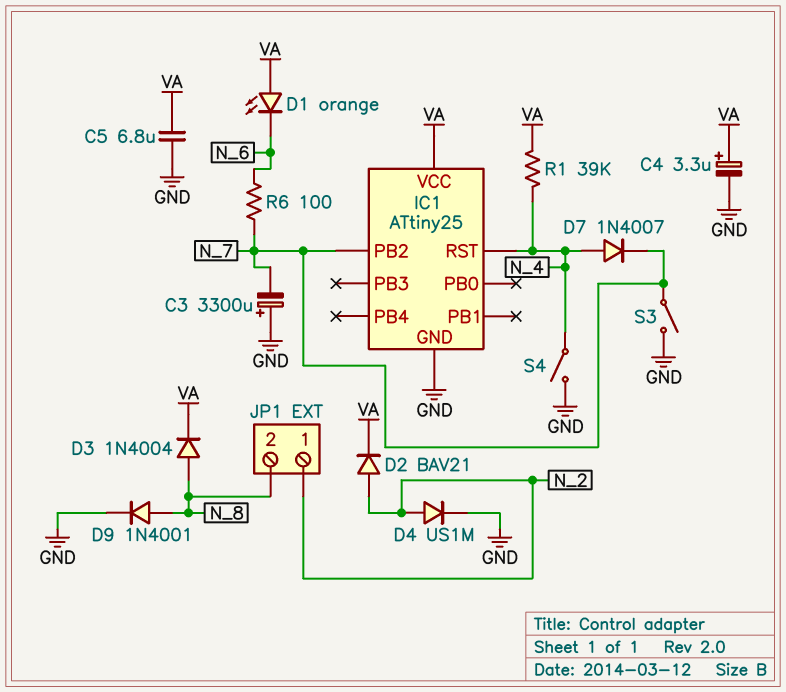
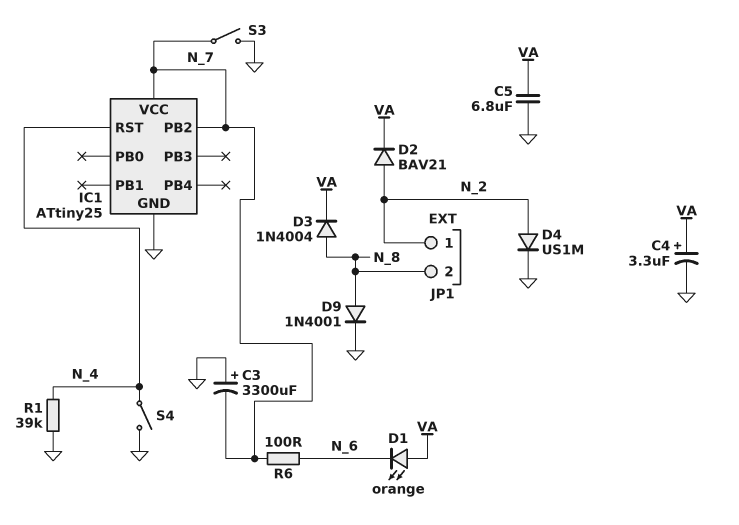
D7: diode 1N4007 (A N_4, K N_7) -> none
IC1 pin VCC: VA -> N_7
R1: 39k (N_4, VA) -> 39k (GND, N_4)

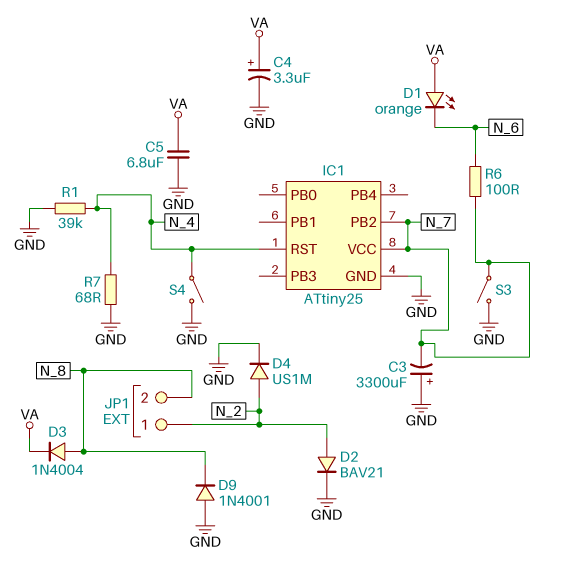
D2: diode BAV21 (A N_2, K VA) -> diode BAV21 (A N_2, K GND)
D9: diode 1N4001 (A N_8, K GND) -> diode 1N4001 (A GND, K N_8)
R7: none -> 68 (GND, N_4)

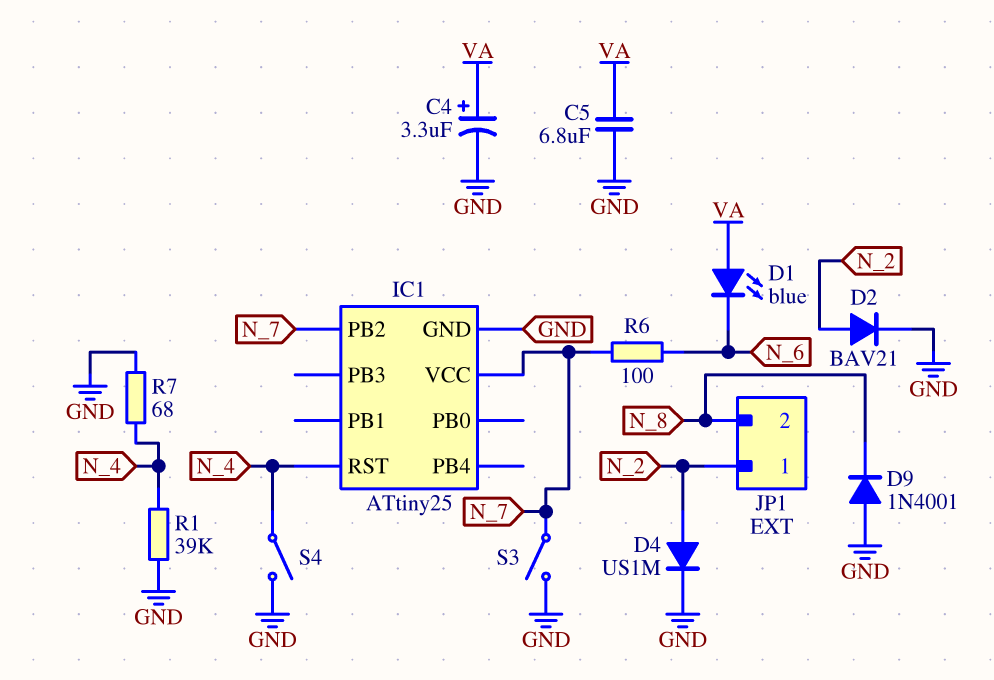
C3: 3300uF (plus GND, minus N_7) -> none
D1: LED orange (A VA, K N_6) -> LED blue (A VA, K N_6)
D3: diode 1N4004 (A N_8, K VA) -> none

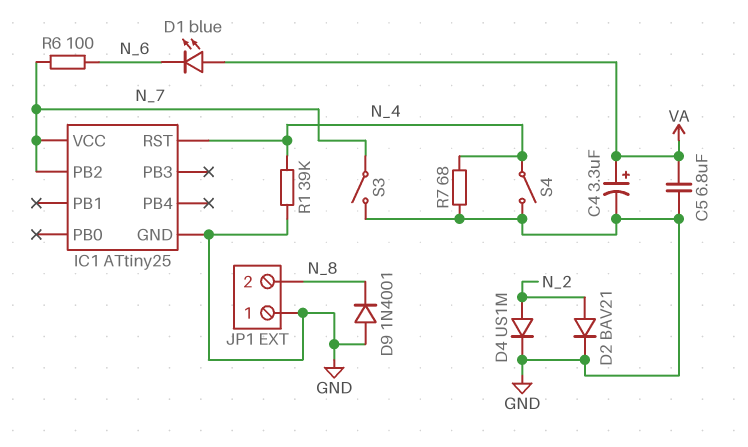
JP1 pin 1: N_2 -> GND

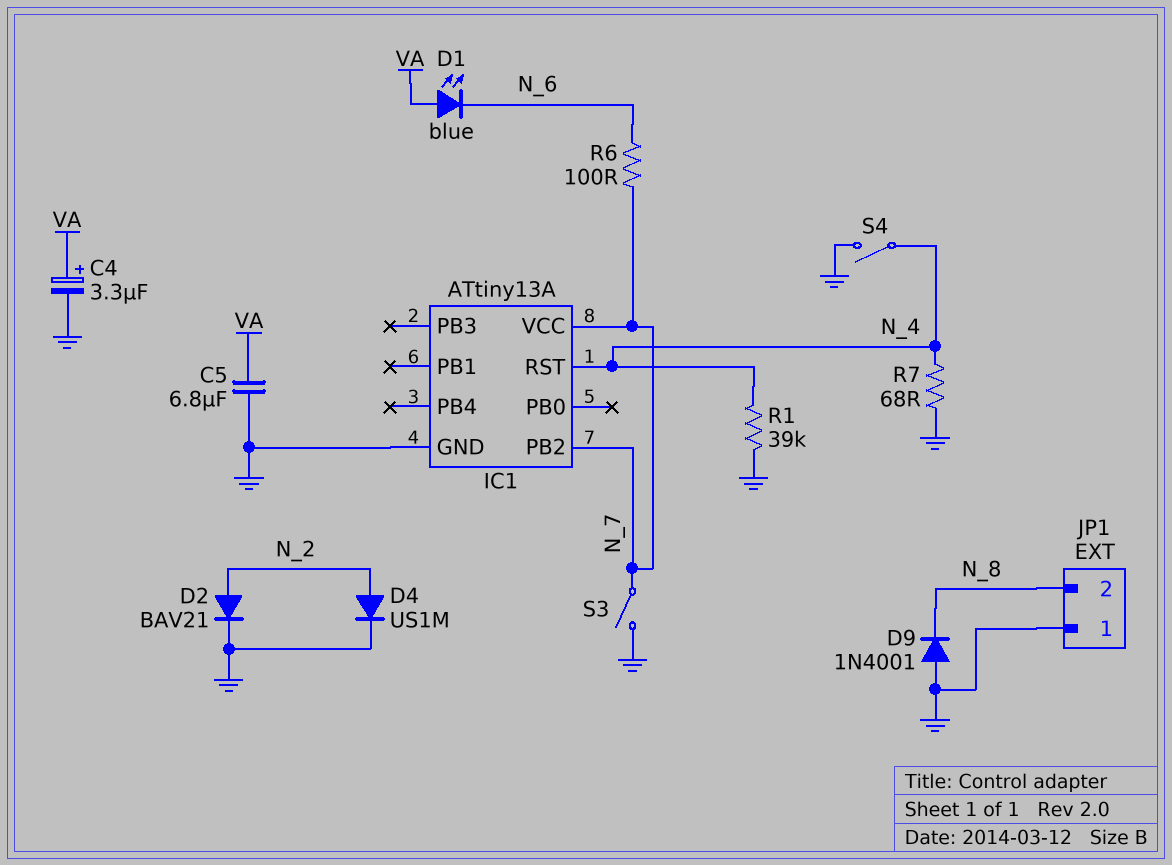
IC1: ATtiny25 -> ATtiny13A

